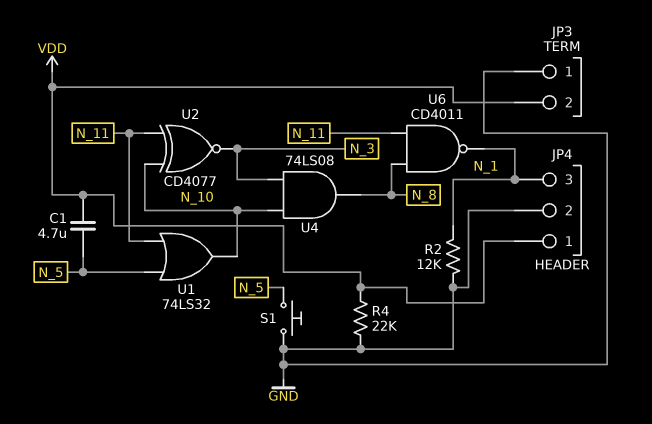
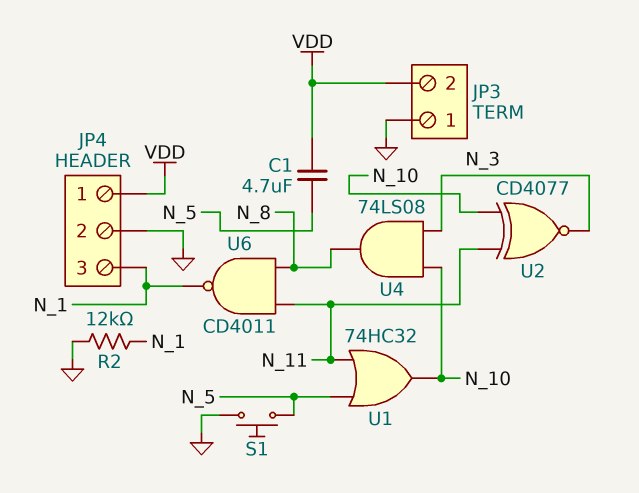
R4: 22k (GND, VDD) -> none
U1: OR 74LS32 (in N_5, in N_11, out N_10) -> OR 74HC32 (in N_5, in N_11, out N_10)

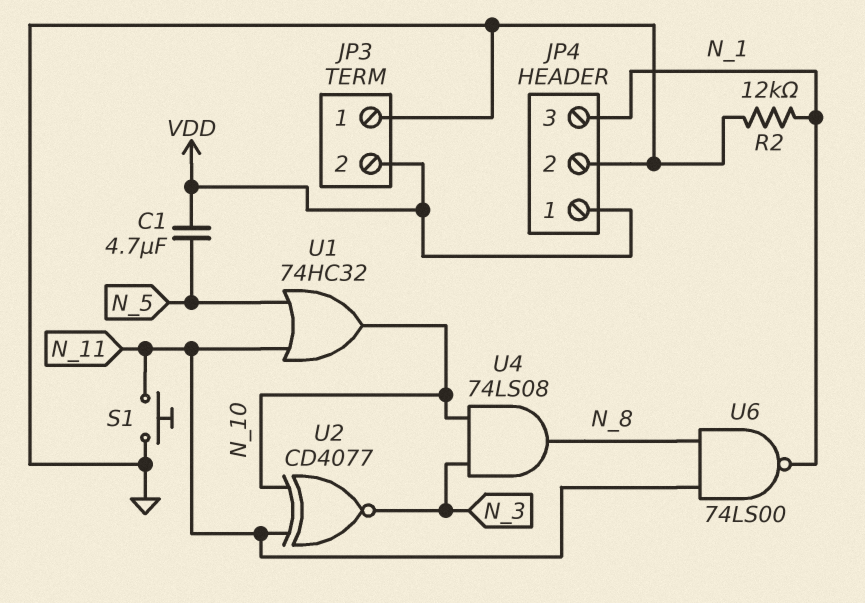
S1: button (GND, N_5) -> button (GND, N_11)
U6: NAND CD4011 (in N_8, in N_11, out N_1) -> NAND 74LS00 (in N_8, in N_11, out N_1)

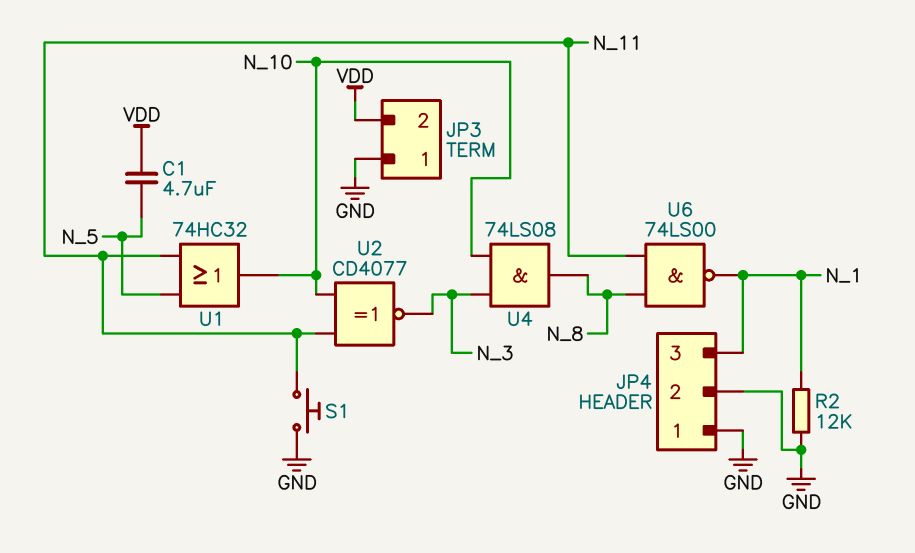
JP4 pin 1: VDD -> GND

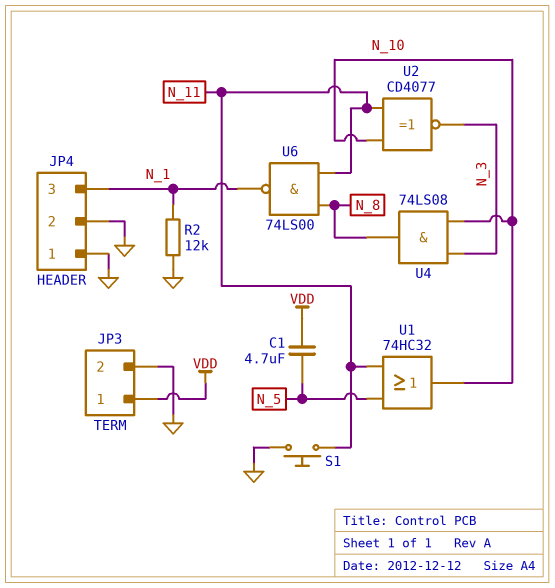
JP3 pin 1: GND -> VDD
JP3 pin 2: VDD -> GND

